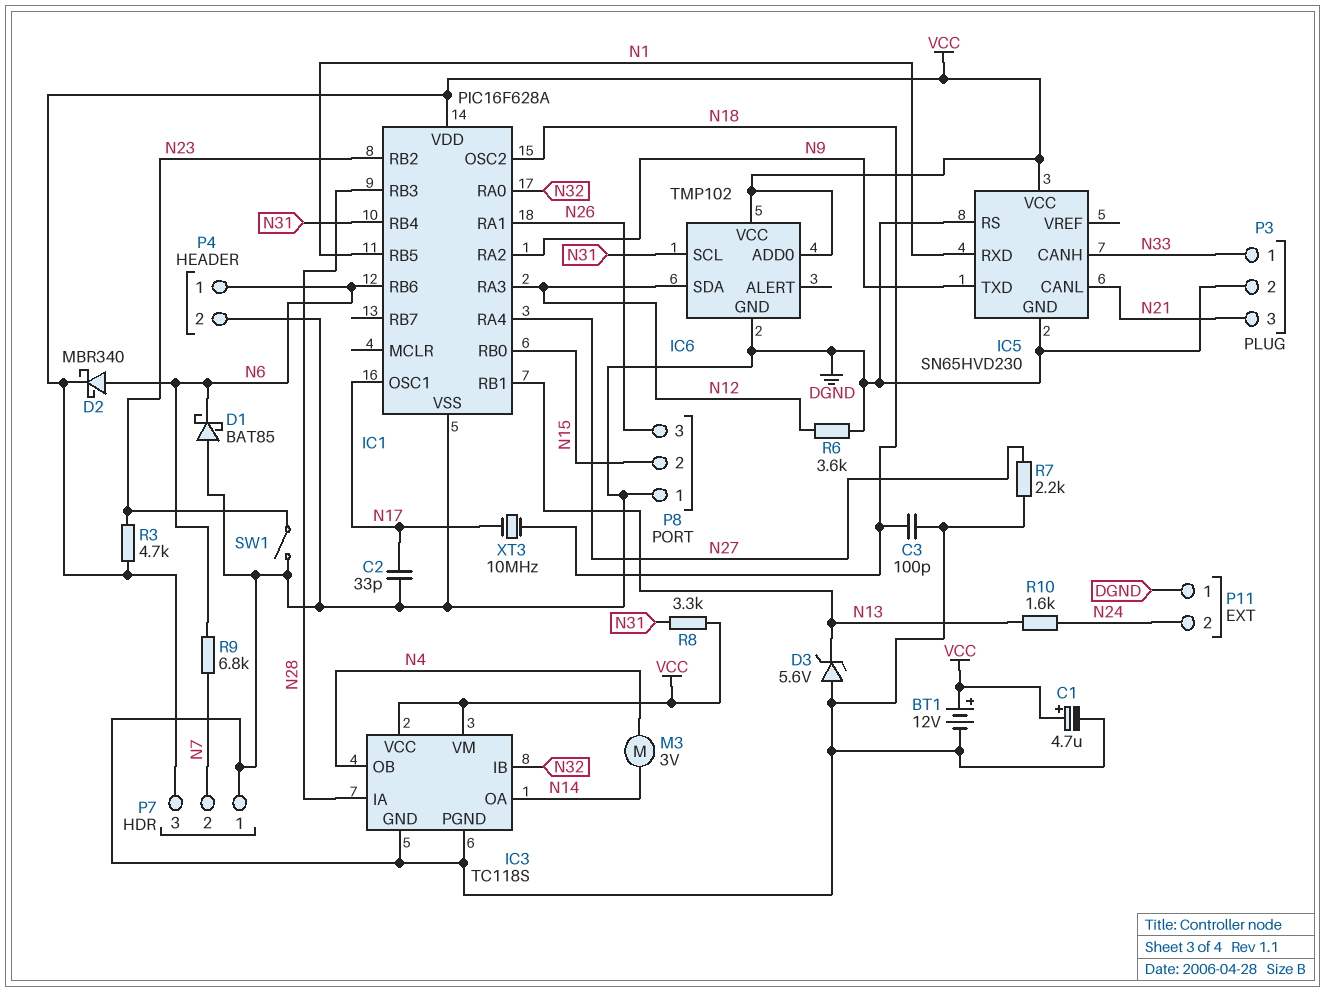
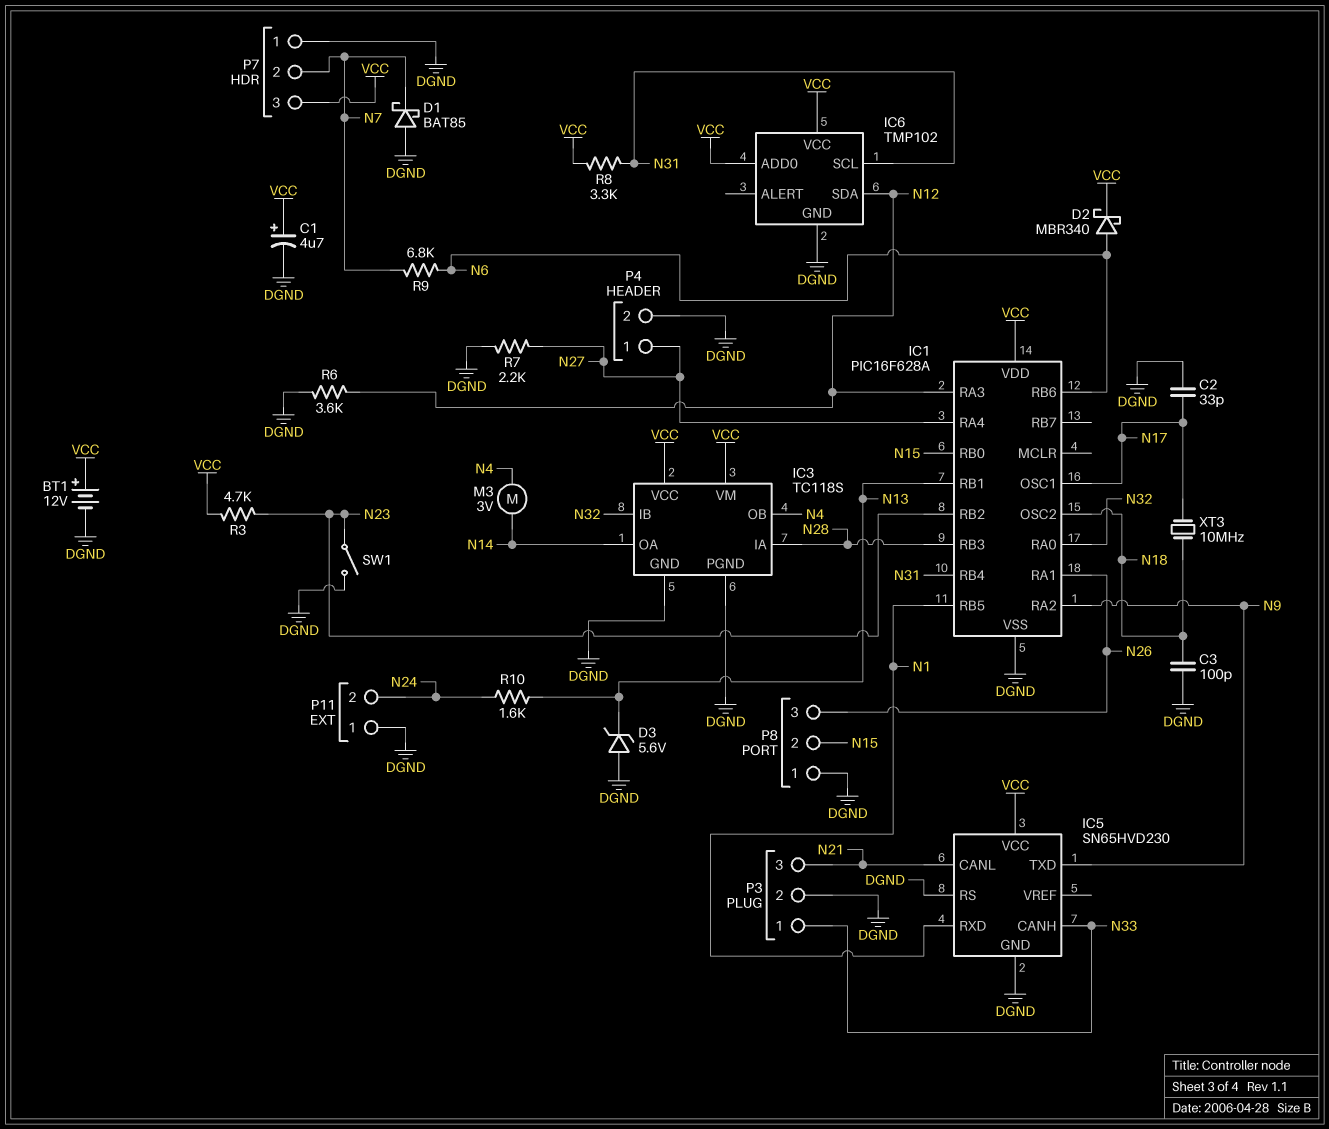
D1: schottky BAT85 (A DGND, K N6) -> schottky BAT85 (A DGND, K N7)
P4 pin 1: N6 -> N27

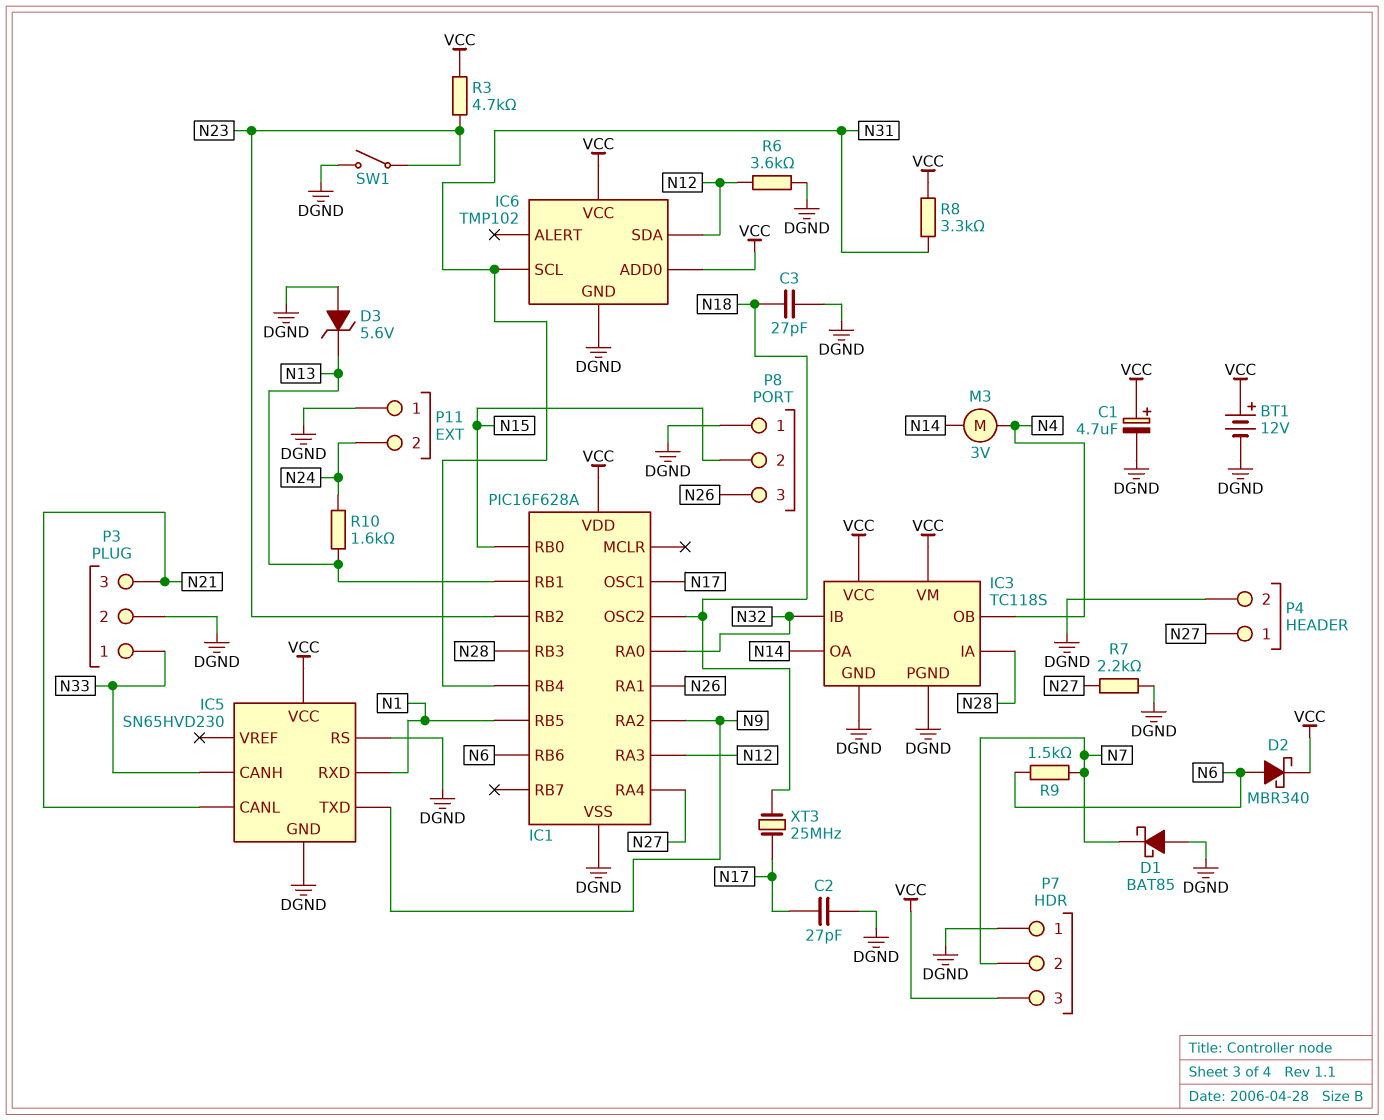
C2: 33pF (DGND, N17) -> 27pF (DGND, N17)
C3: 100pF (DGND, N18) -> 27pF (DGND, N18)
R9: 6.8k (N6, N7) -> 1.5k (N6, N7)
XT3: 10MHz (N17, N18) -> 25MHz (N17, N18)

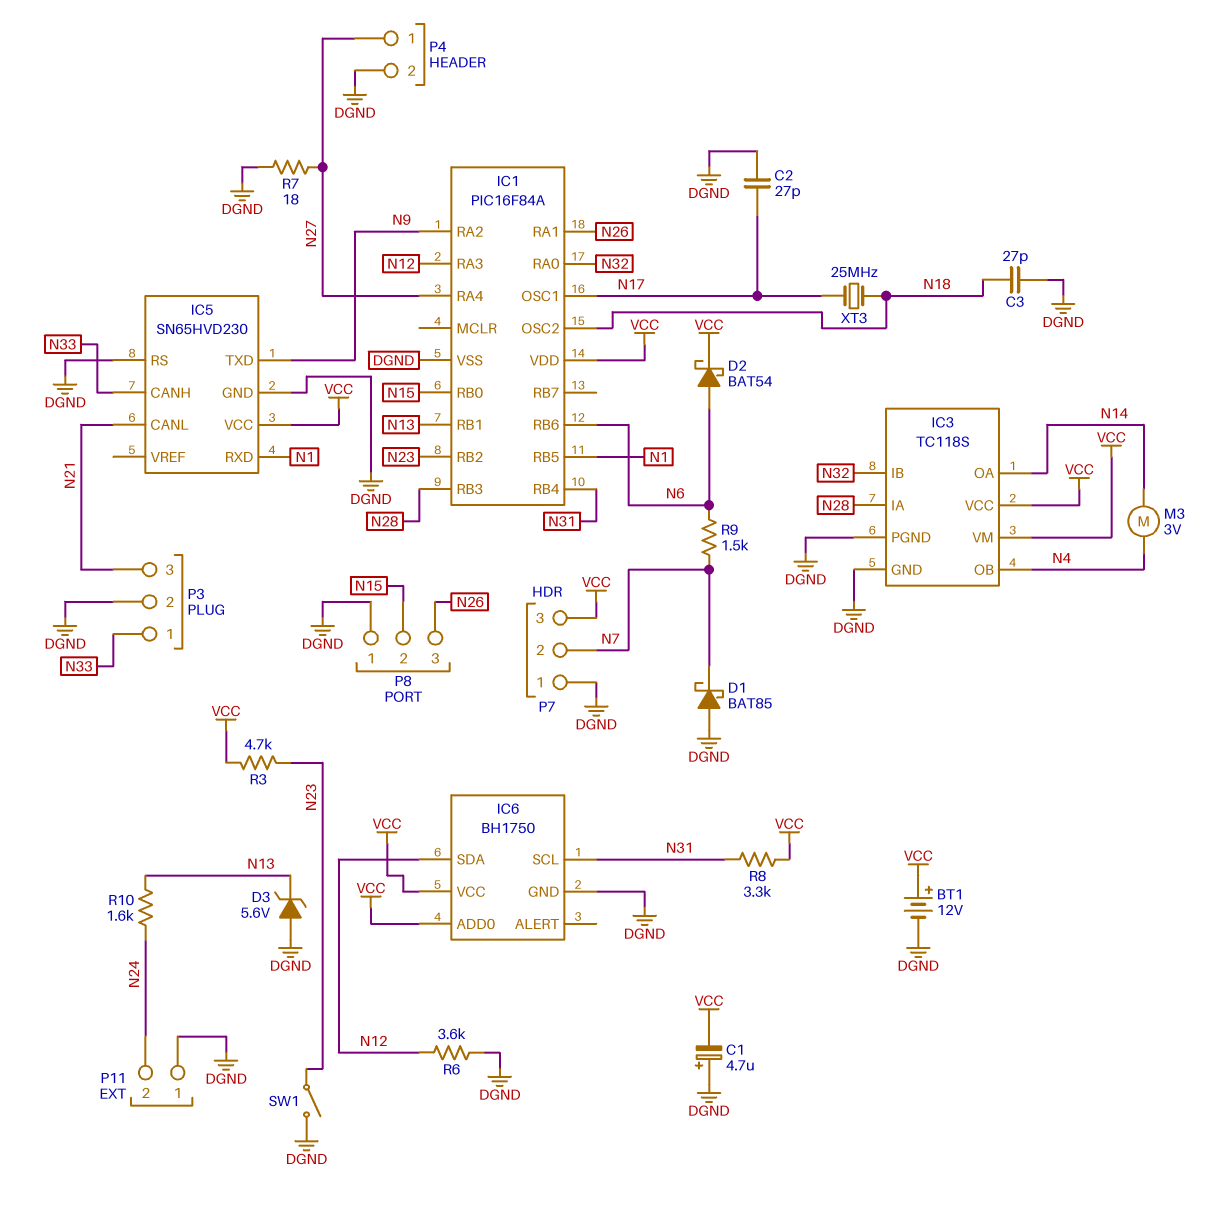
C1: 4.7uF (plus VCC, minus DGND) -> 4.7uF (plus DGND, minus VCC)
D2: schottky MBR340 (A N6, K VCC) -> schottky BAT54 (A N6, K VCC)
IC1: PIC16F628A -> PIC16F84A
IC6: TMP102 -> BH1750
R7: 2.2k (DGND, N27) -> 18 (DGND, N27)

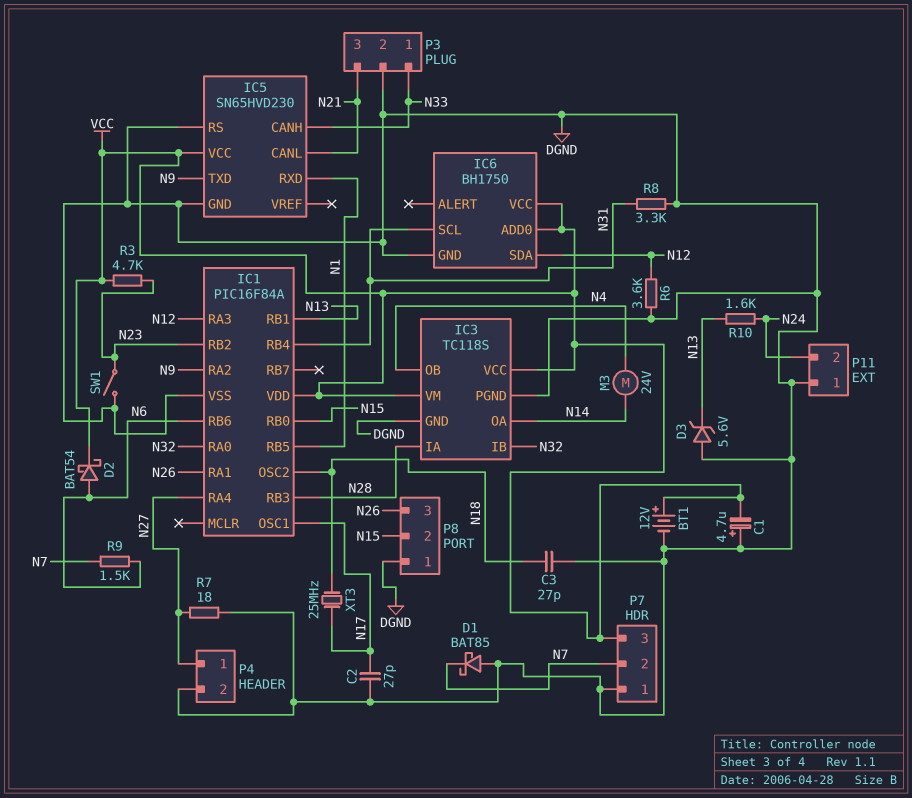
M3: motor 3V (N4, N14) -> motor 24V (N4, N14)
R8: 3.3k (N31, VCC) -> 3.3k (DGND, N31)

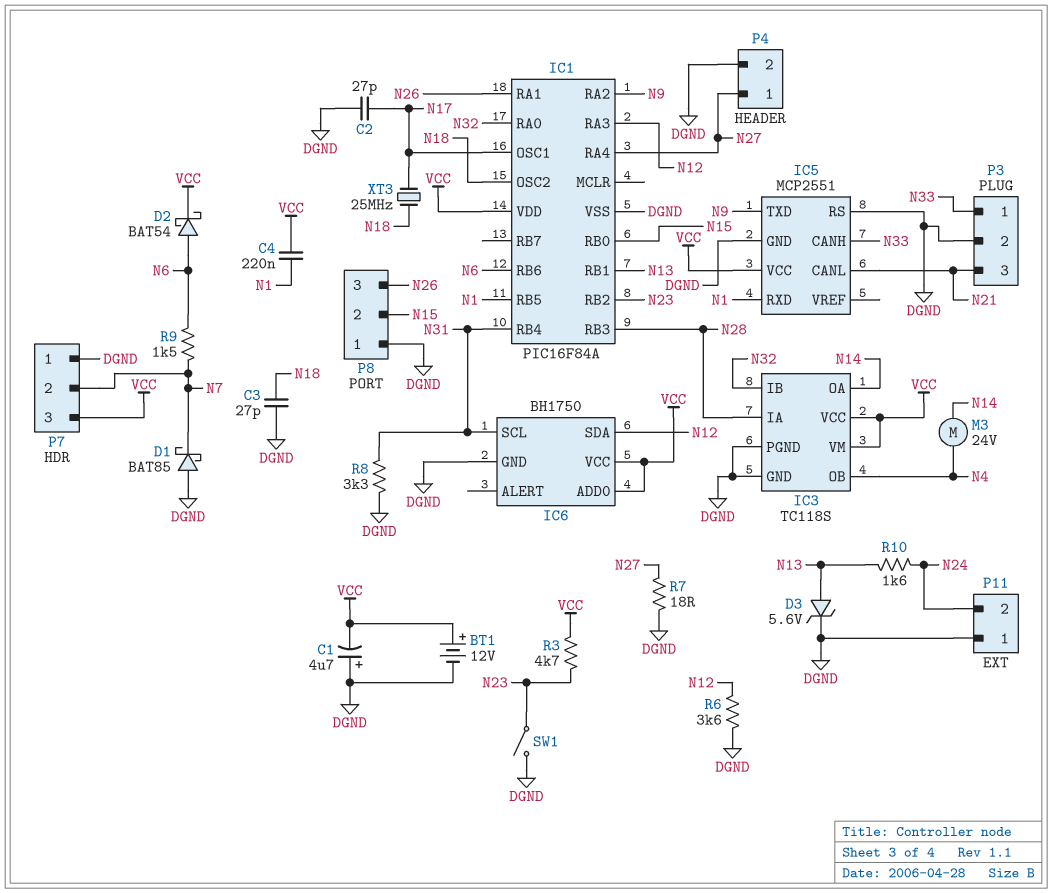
C4: none -> 220nF (N1, VCC)
D3: zener 5.6V (A DGND, K N13) -> zener 5.6V (A N13, K DGND)
IC5: SN65HVD230 -> MCP2551

